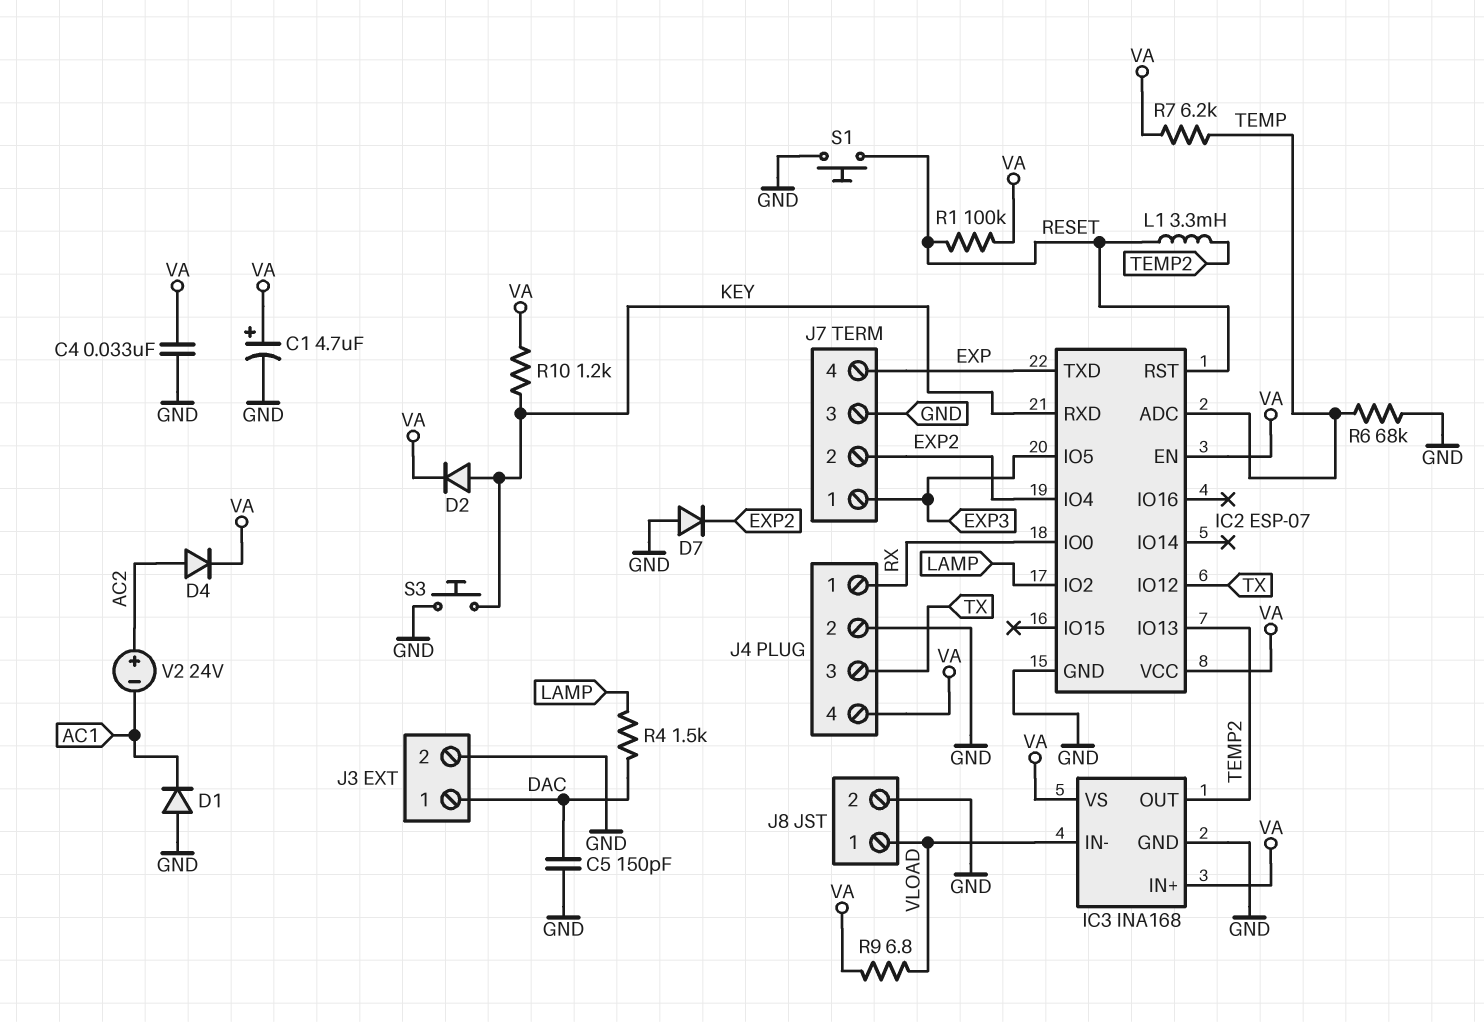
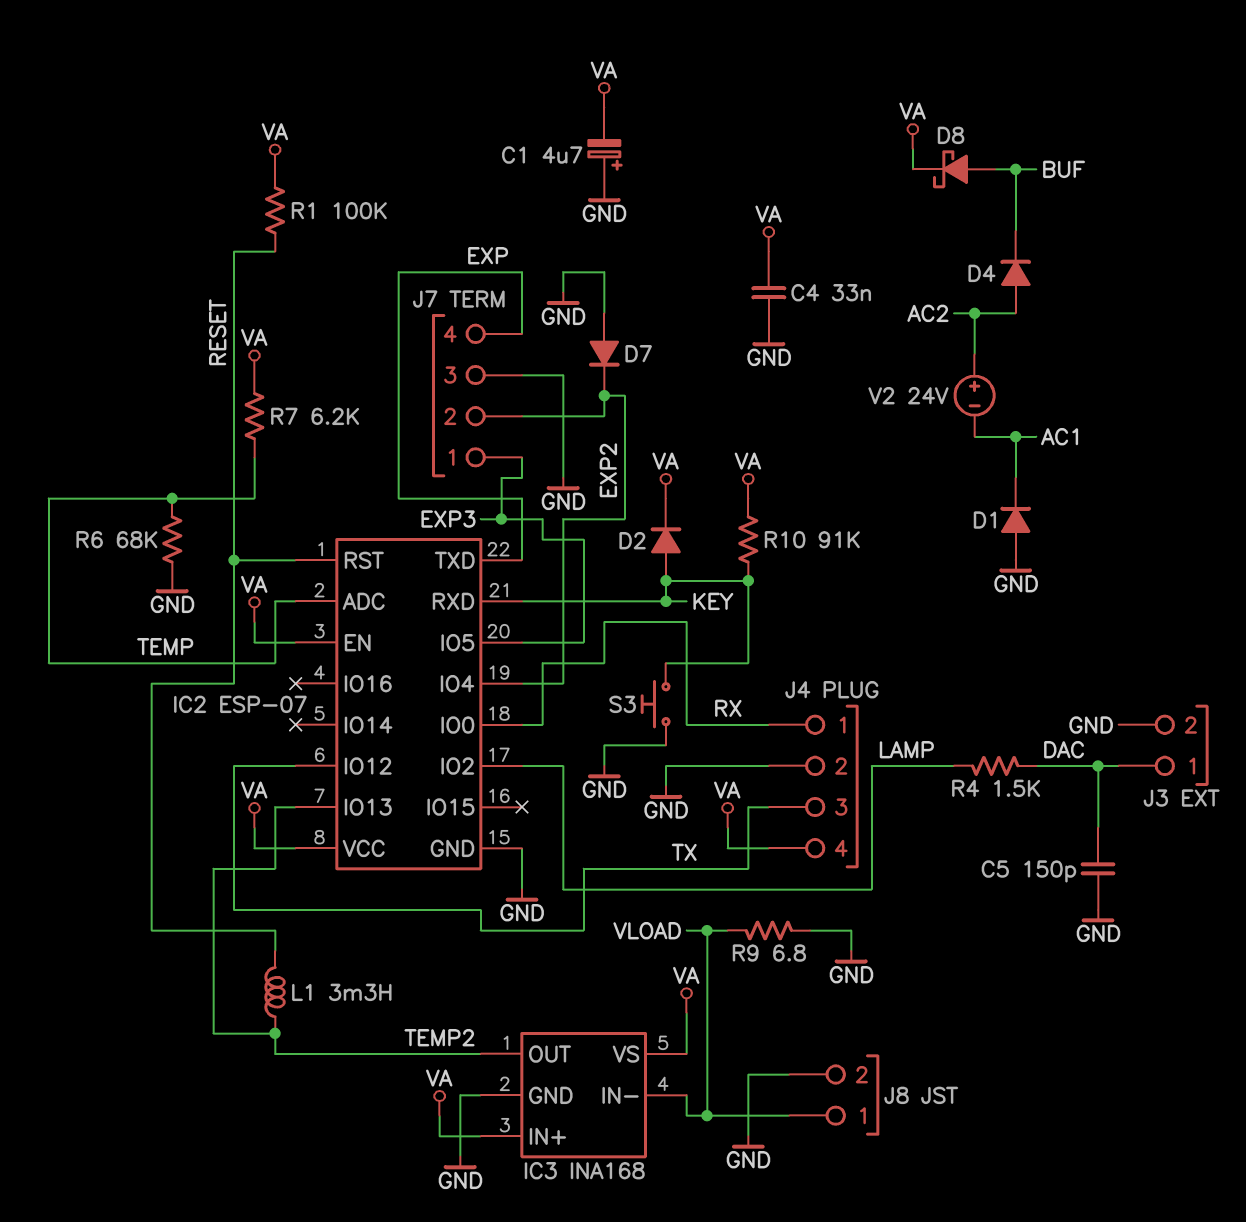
C1: 4.7uF (plus VA, minus GND) -> 4.7uF (plus GND, minus VA)
D4: diode (A AC2, K VA) -> diode (A AC2, K BUF)
D8: none -> schottky (A BUF, K VA)
R9: 6.8 (VA, VLOAD) -> 6.8 (GND, VLOAD)
R10: 1.2k (KEY, VA) -> 91k (KEY, VA)
S1: button (GND, RESET) -> none

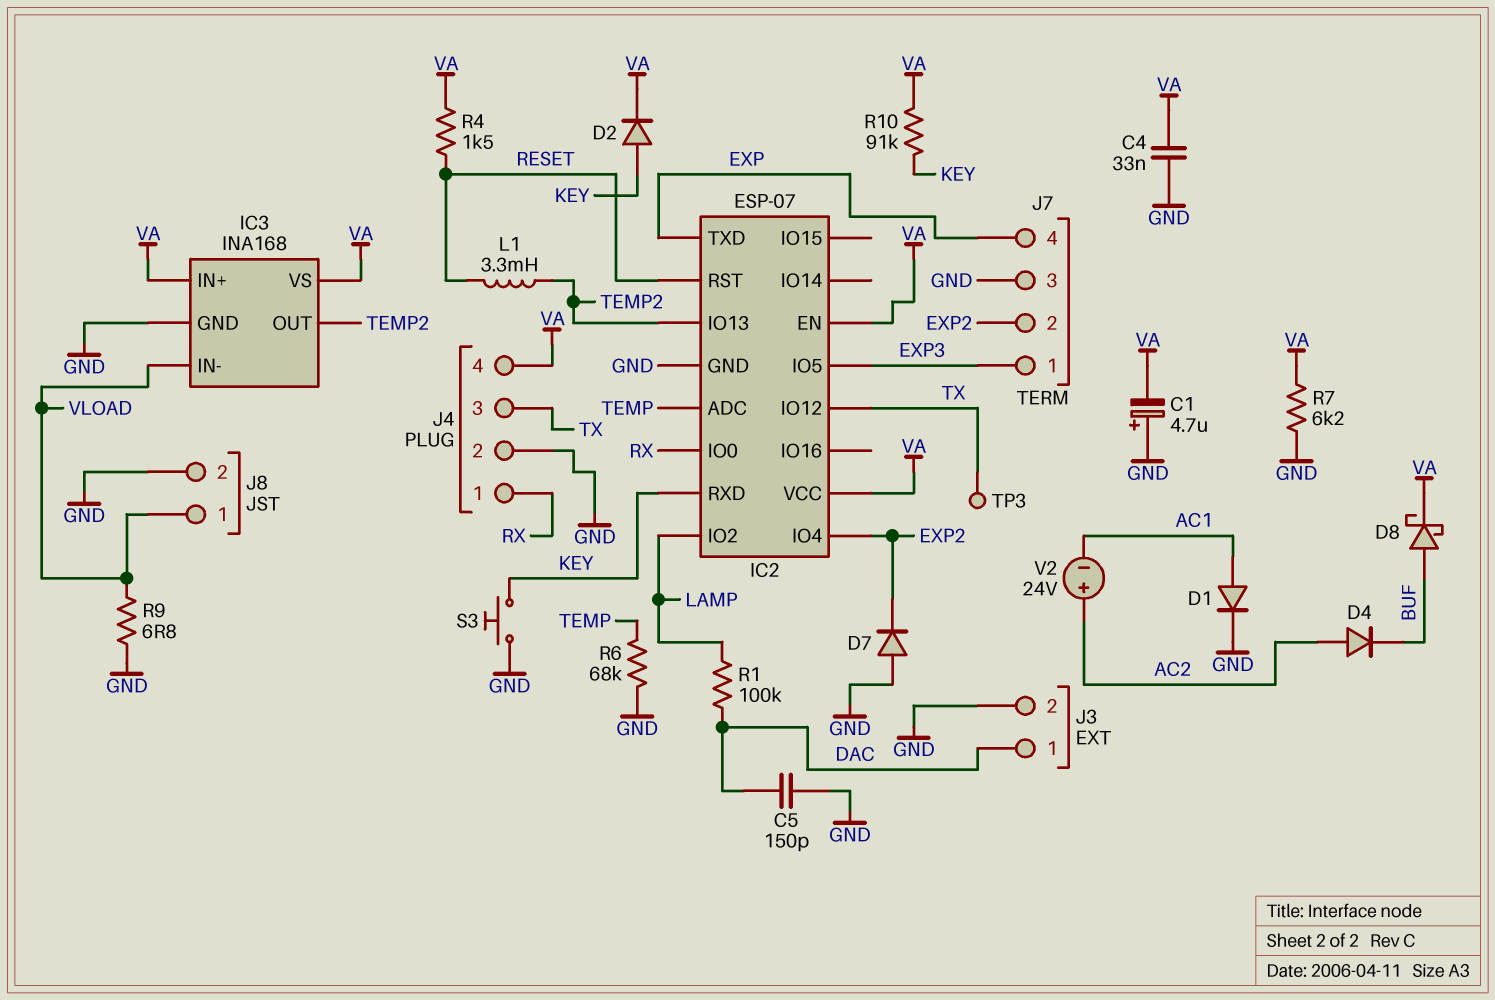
D1: diode (A GND, K AC1) -> diode (A AC1, K GND)
R1: 100k (RESET, VA) -> 100k (DAC, LAMP)
R4: 1.5k (DAC, LAMP) -> 1.5k (RESET, VA)
R7: 6.2k (TEMP, VA) -> 6.2k (GND, VA)
TP3: none -> test point (TX)

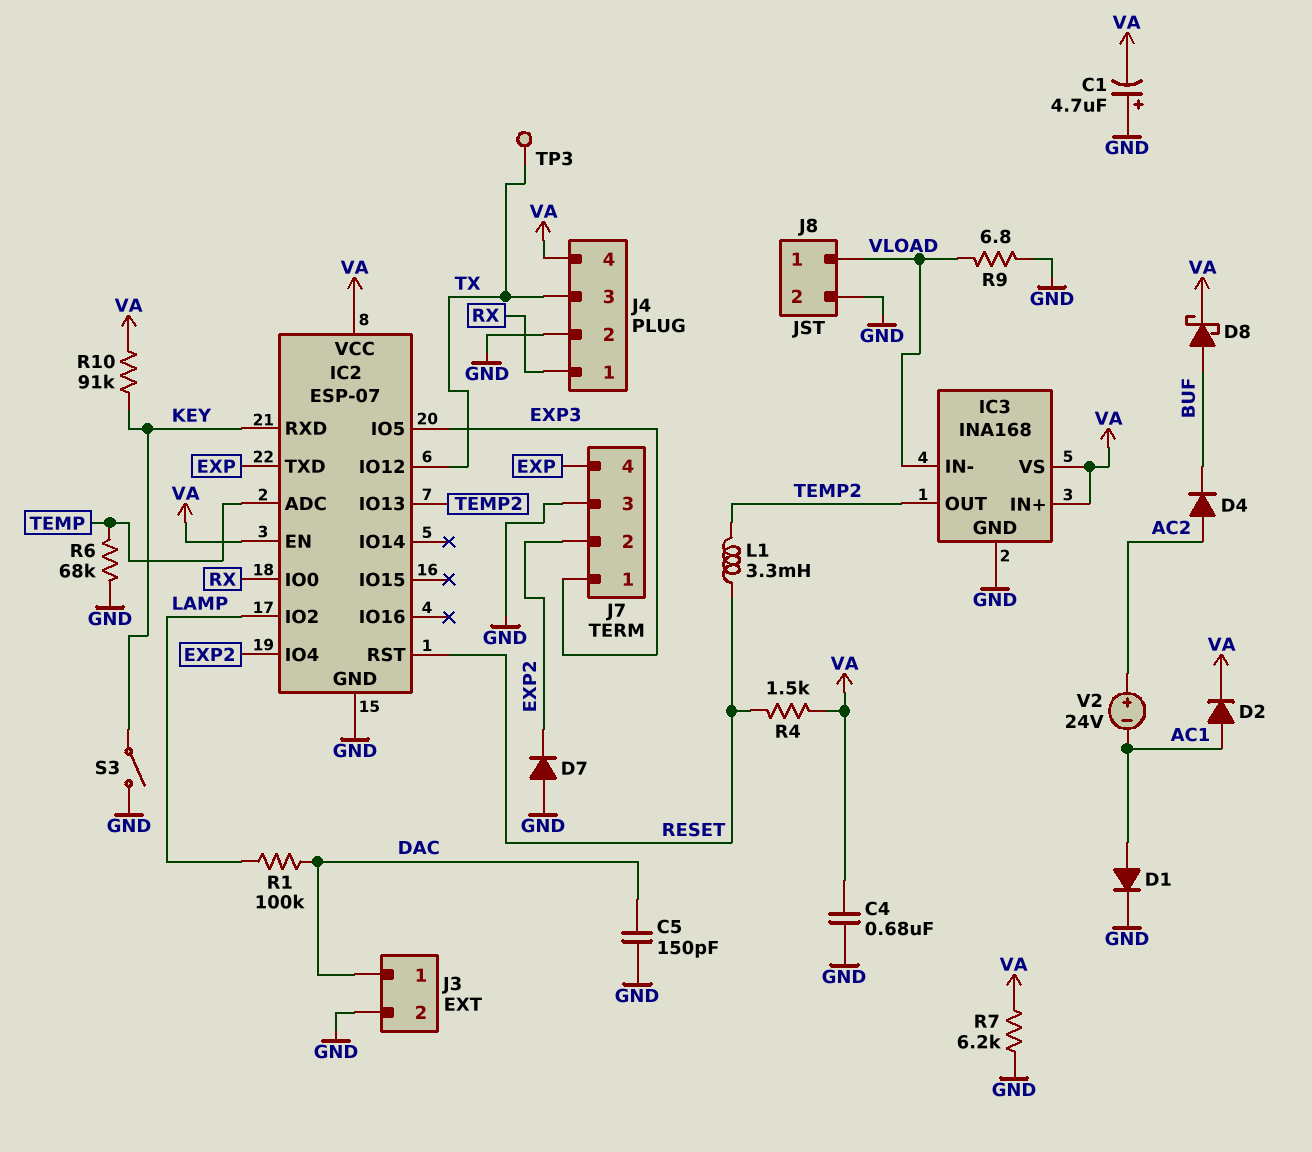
C4: 33nF (GND, VA) -> 680nF (GND, VA)
D2: diode (A KEY, K VA) -> diode (A AC1, K VA)
S3: button (GND, KEY) -> switch (GND, KEY)

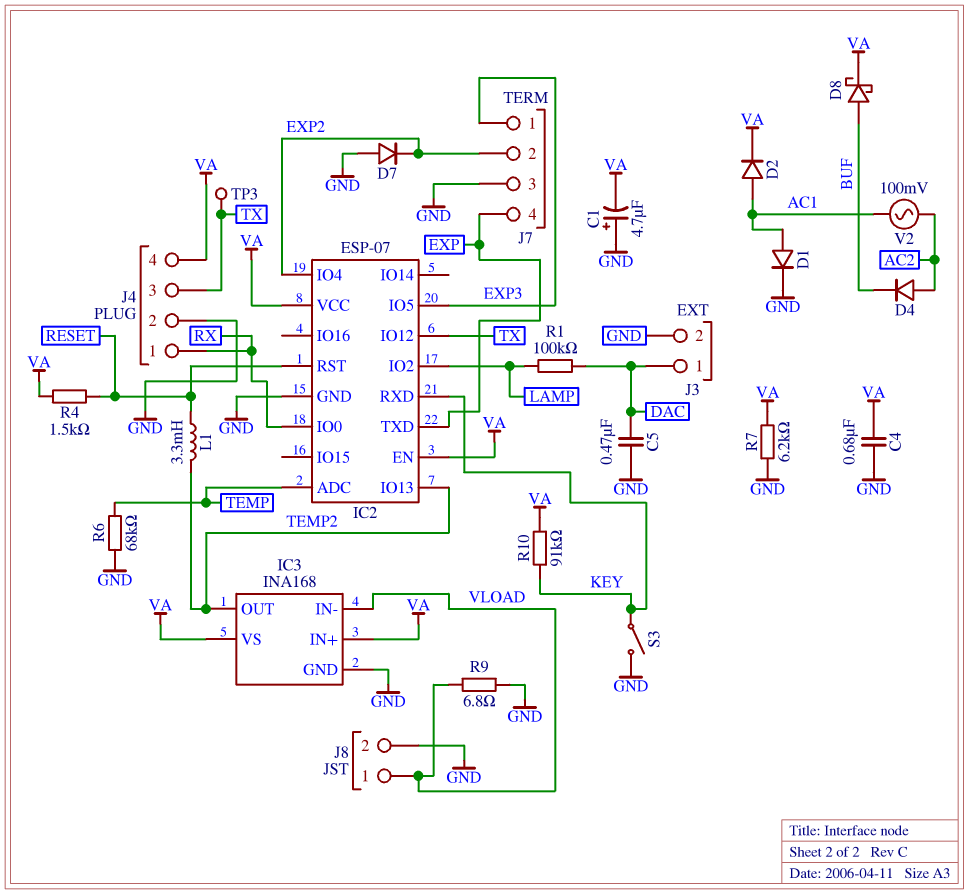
C5: 150pF (DAC, GND) -> 470nF (DAC, GND)
V2: 24V (plus AC2, minus AC1) -> AC 100mV (AC1, AC2)

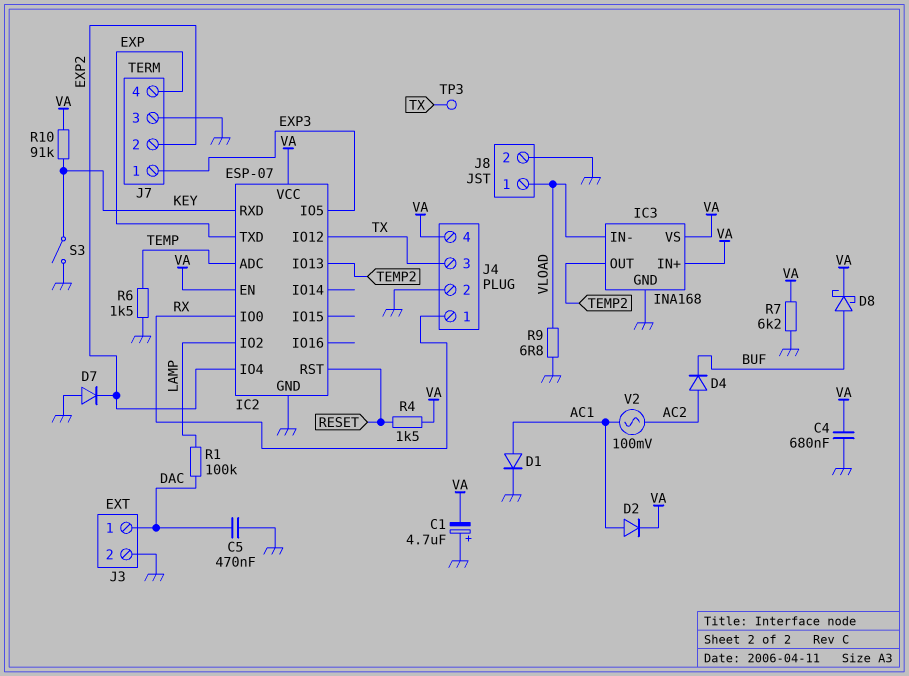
L1: 3.3mH (RESET, TEMP2) -> none
R6: 68k (GND, TEMP) -> 1.5k (GND, TEMP)

